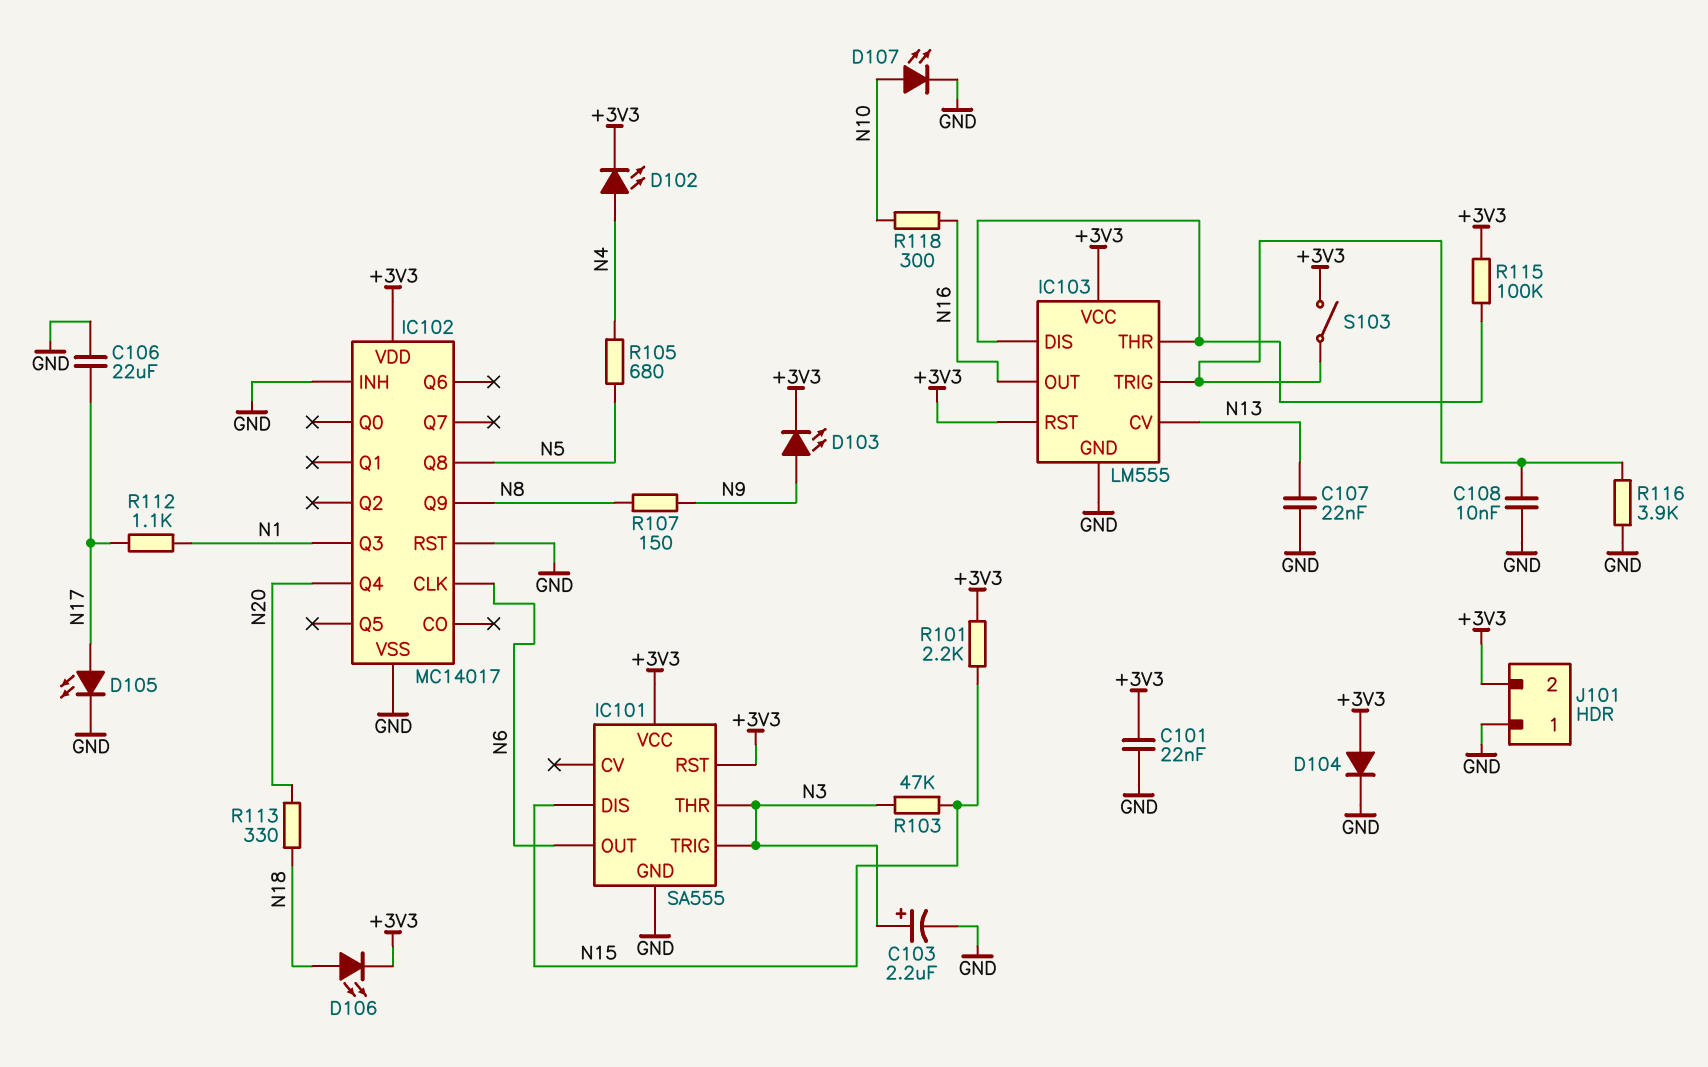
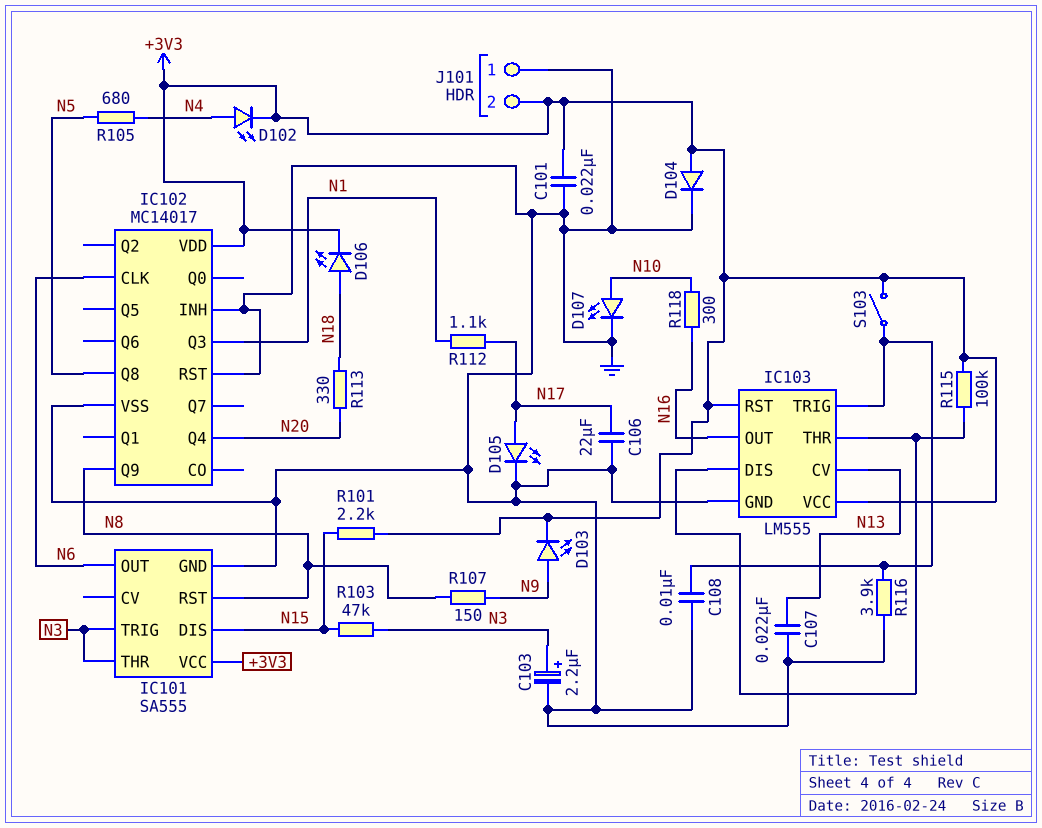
IC101 pin RST: +3V3 -> N8

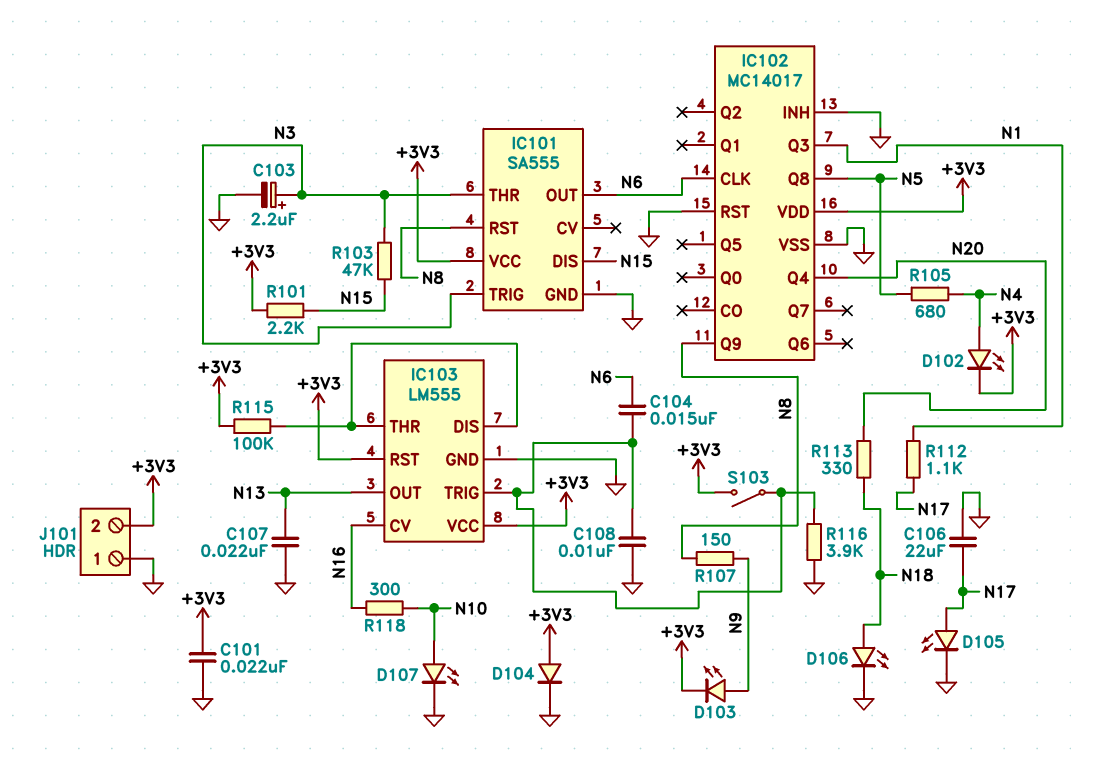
C104: none -> 15nF (IC103/TRIG, N6)
D106: LED (A N18, K +3V3) -> LED (A N18, K GND)
IC103 pin CV: N13 -> N16
IC103 pin OUT: N16 -> N13

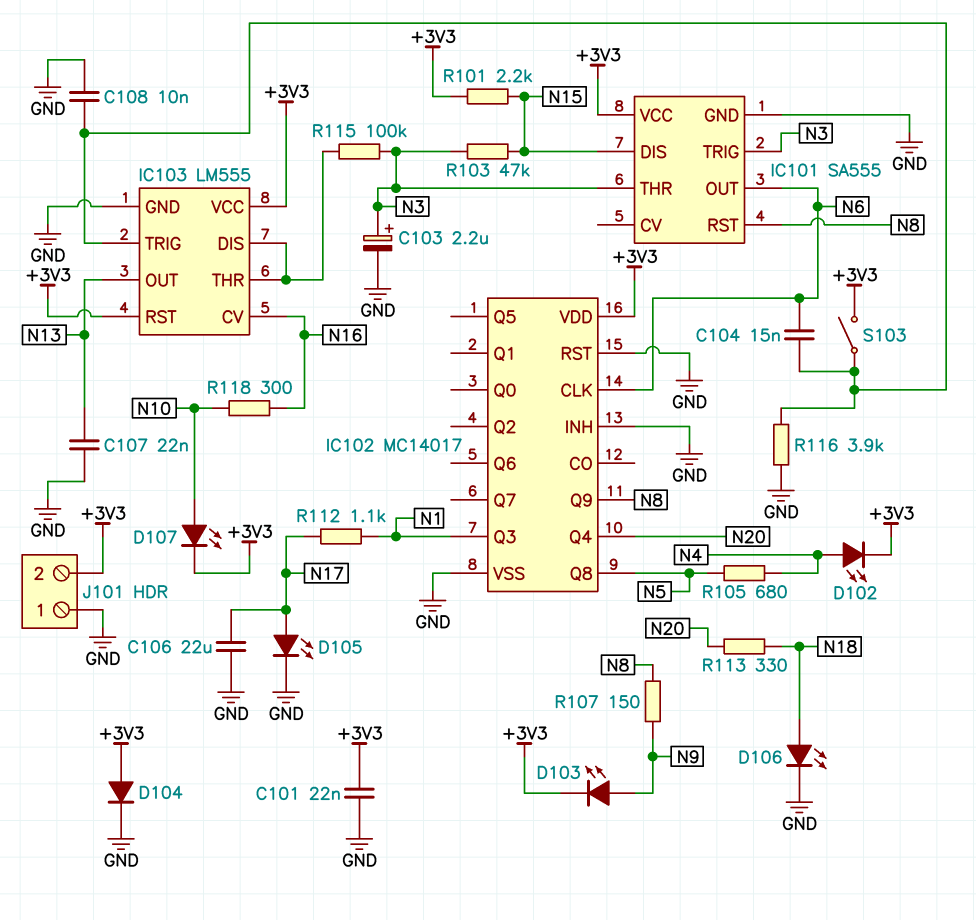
D107: LED (A N10, K GND) -> LED (A N10, K +3V3)
R115: 100k (+3V3, IC103/DIS) -> 100k (IC103/DIS, N3)

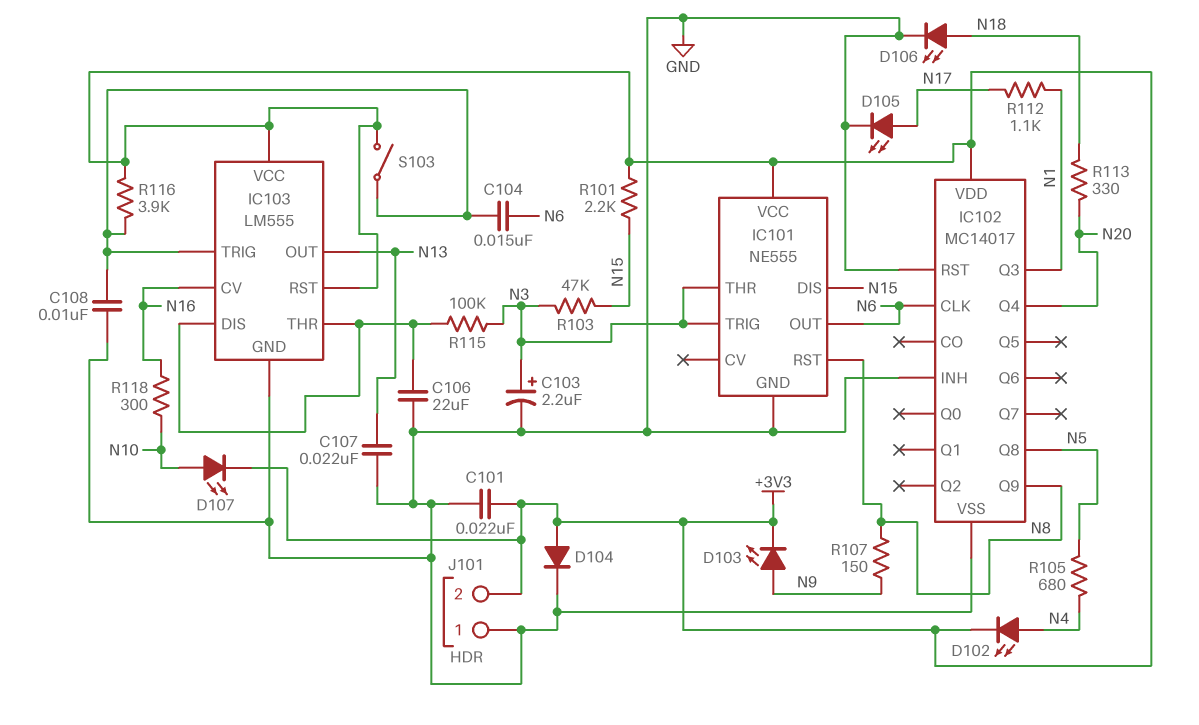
C106: 22uF (GND, N17) -> 22uF (GND, IC103/DIS)
IC101: SA555 -> NE555
R116: 3.9k (GND, IC103/TRIG) -> 3.9k (+3V3, IC103/TRIG)

